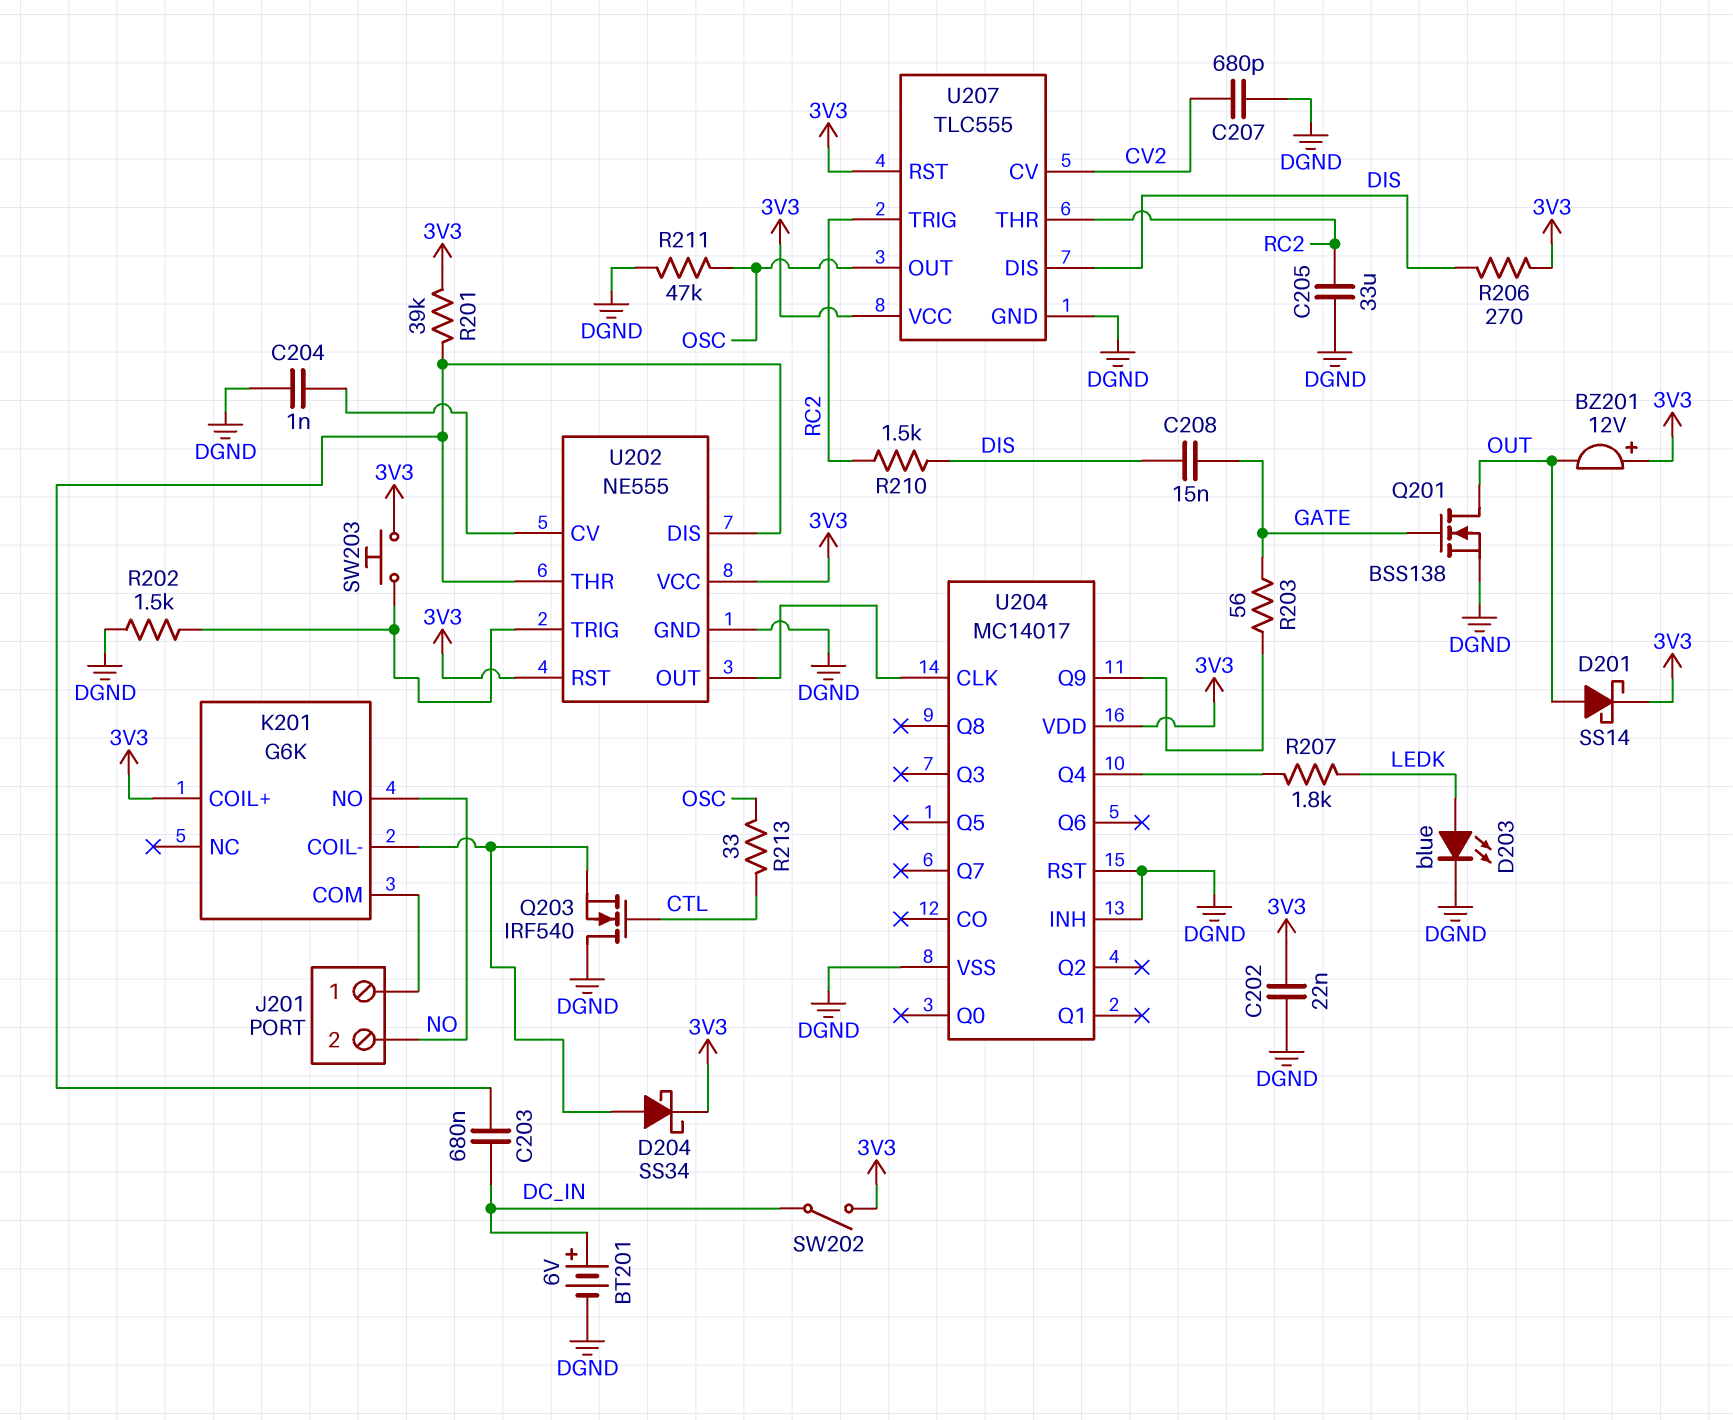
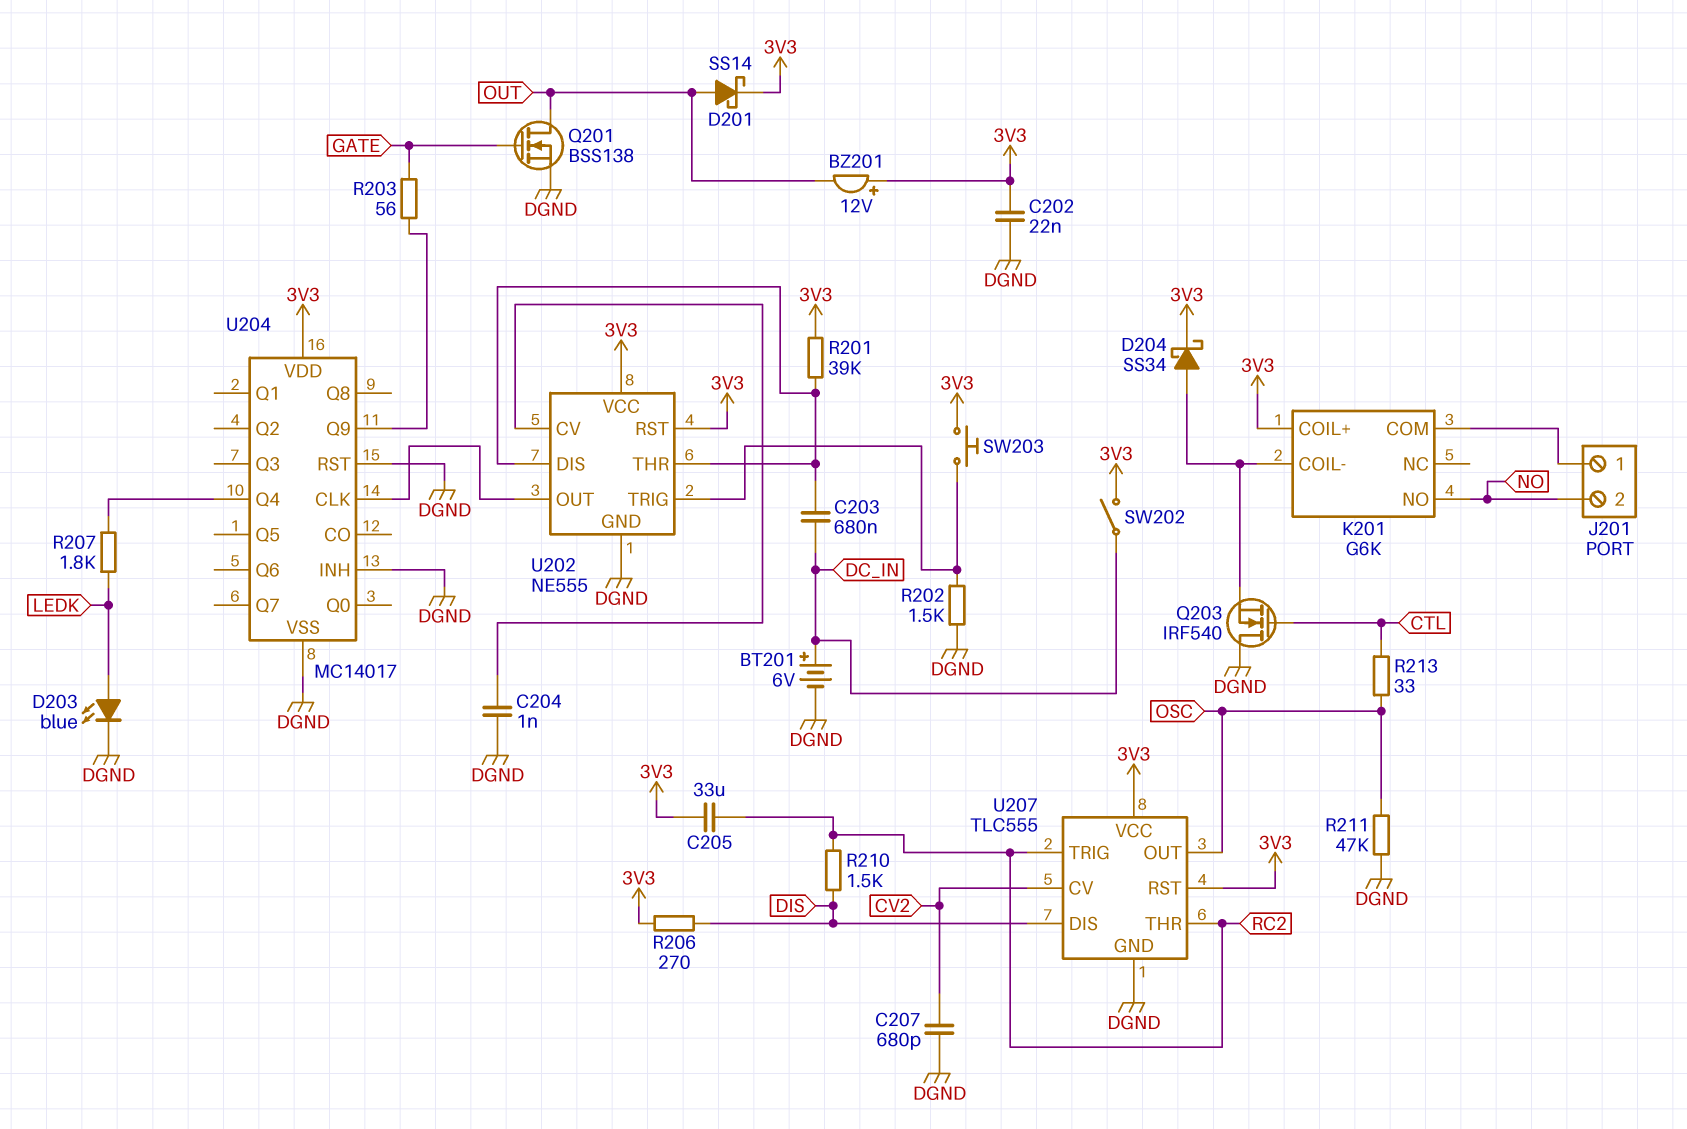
C205: 33uF (DGND, RC2) -> 33uF (3V3, RC2)
C208: 15nF (DIS, GATE) -> none

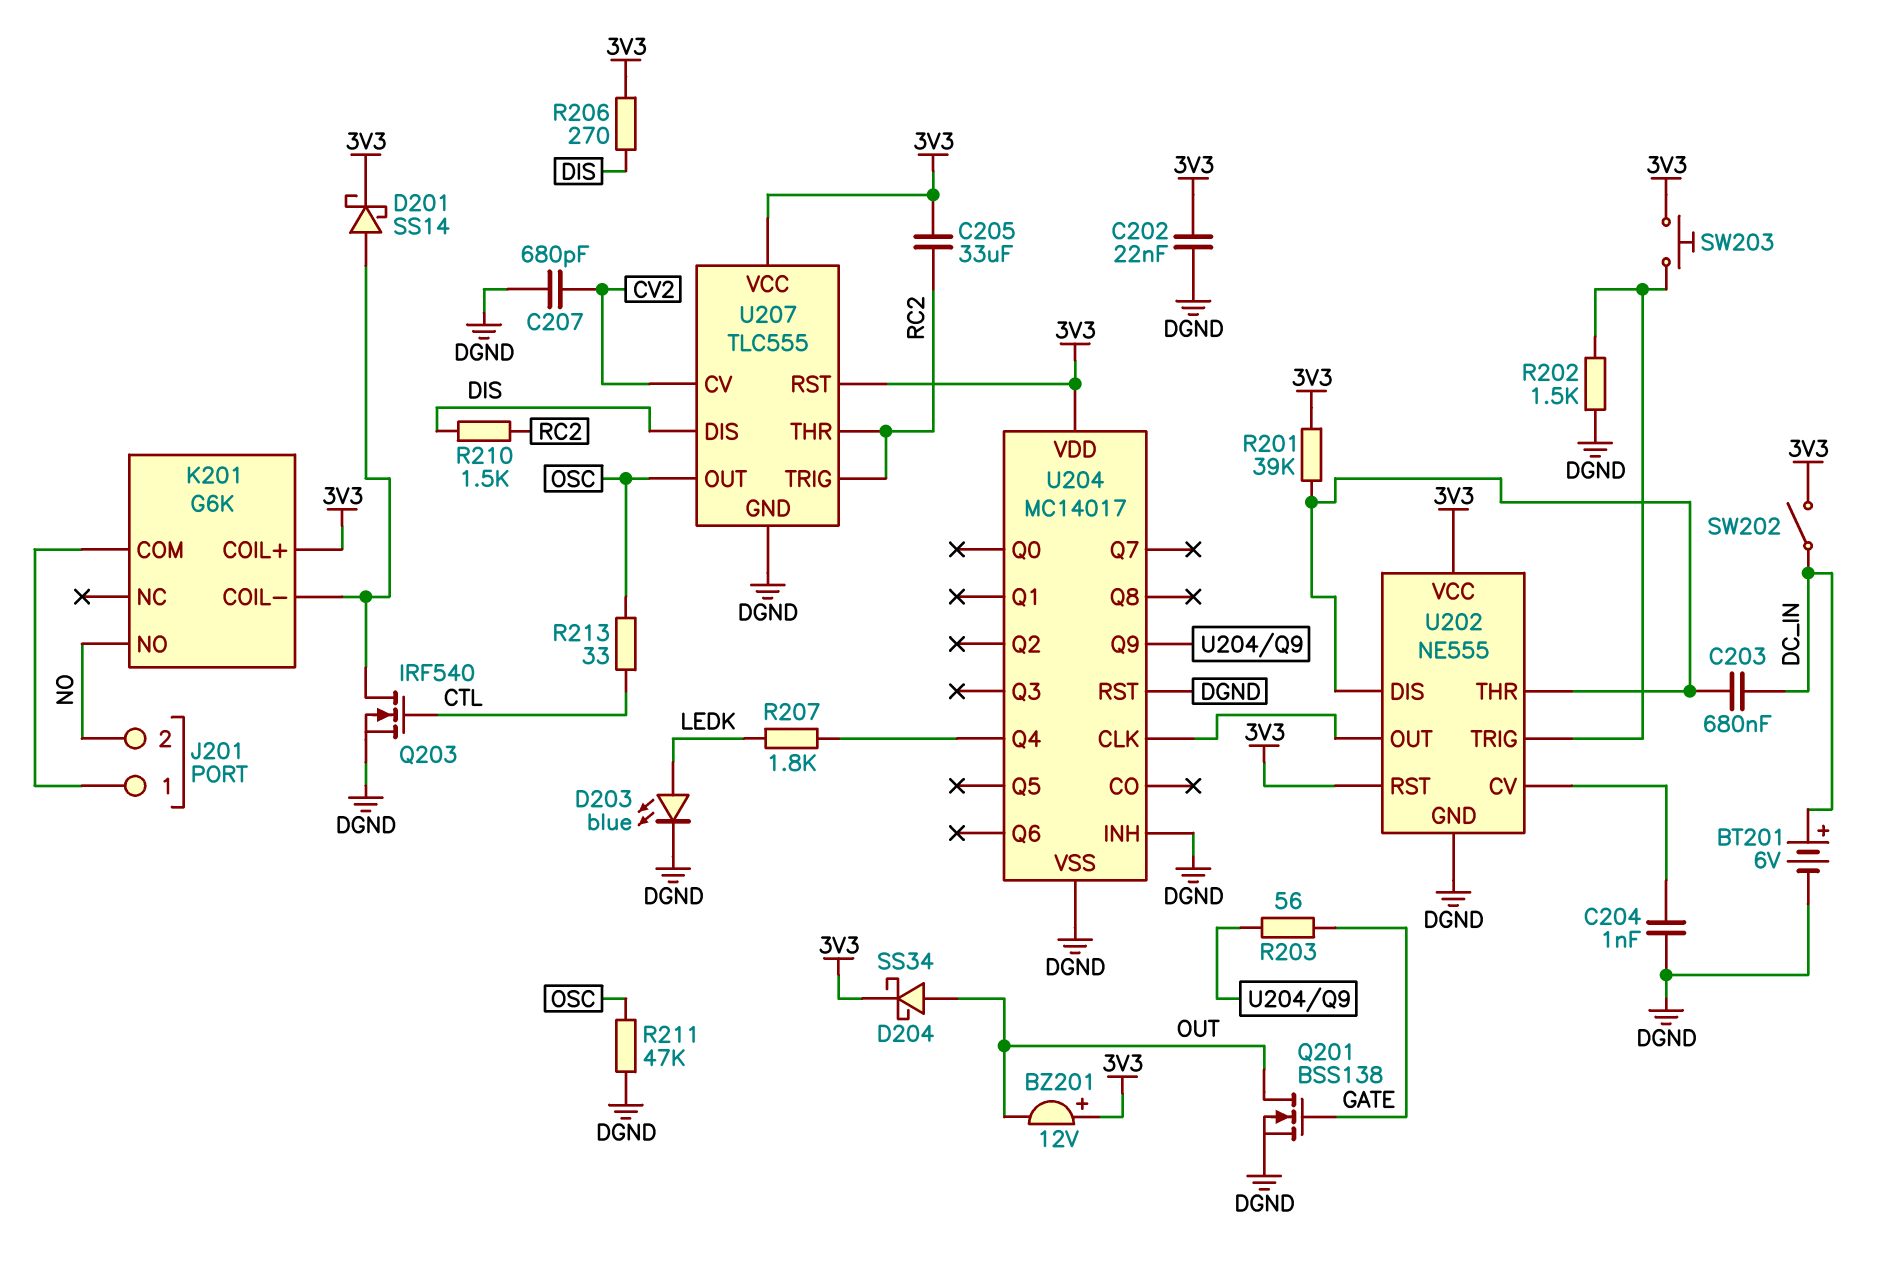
D201: schottky SS14 (A OUT, K 3V3) -> schottky SS14 (A K201/COIL-, K 3V3)
D204: schottky SS34 (A K201/COIL-, K 3V3) -> schottky SS34 (A OUT, K 3V3)
Q203: NMOS IRF540 (G CTL, D DGND, S K201/COIL-) -> NMOS IRF540 (G CTL, D K201/COIL-, S DGND)

